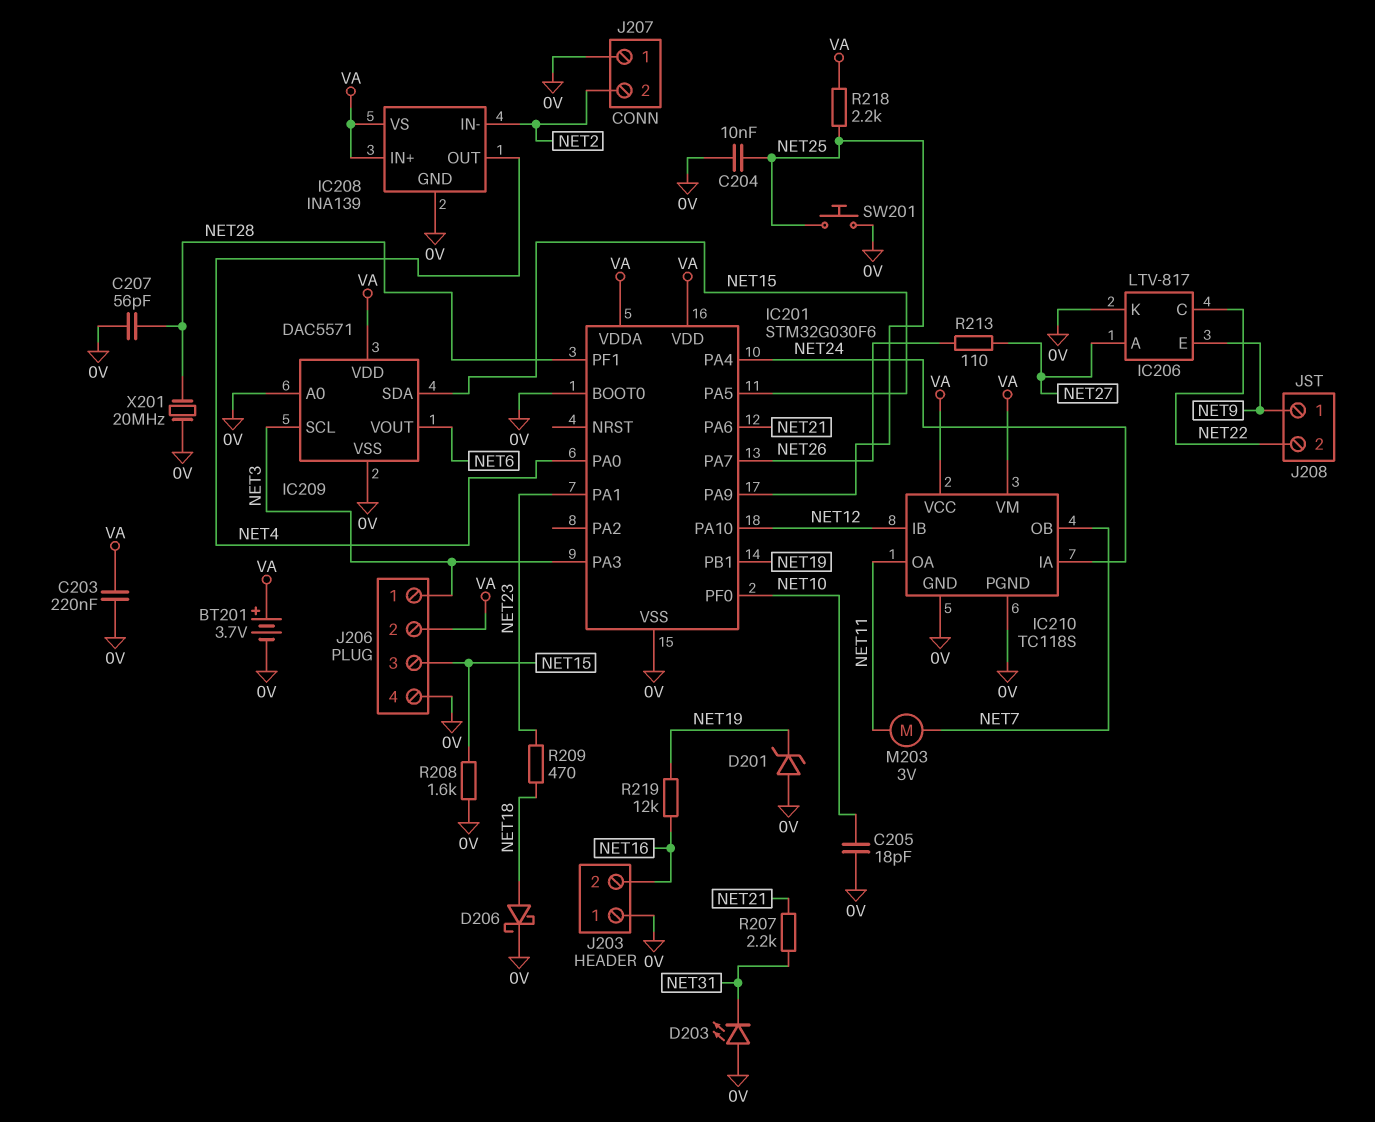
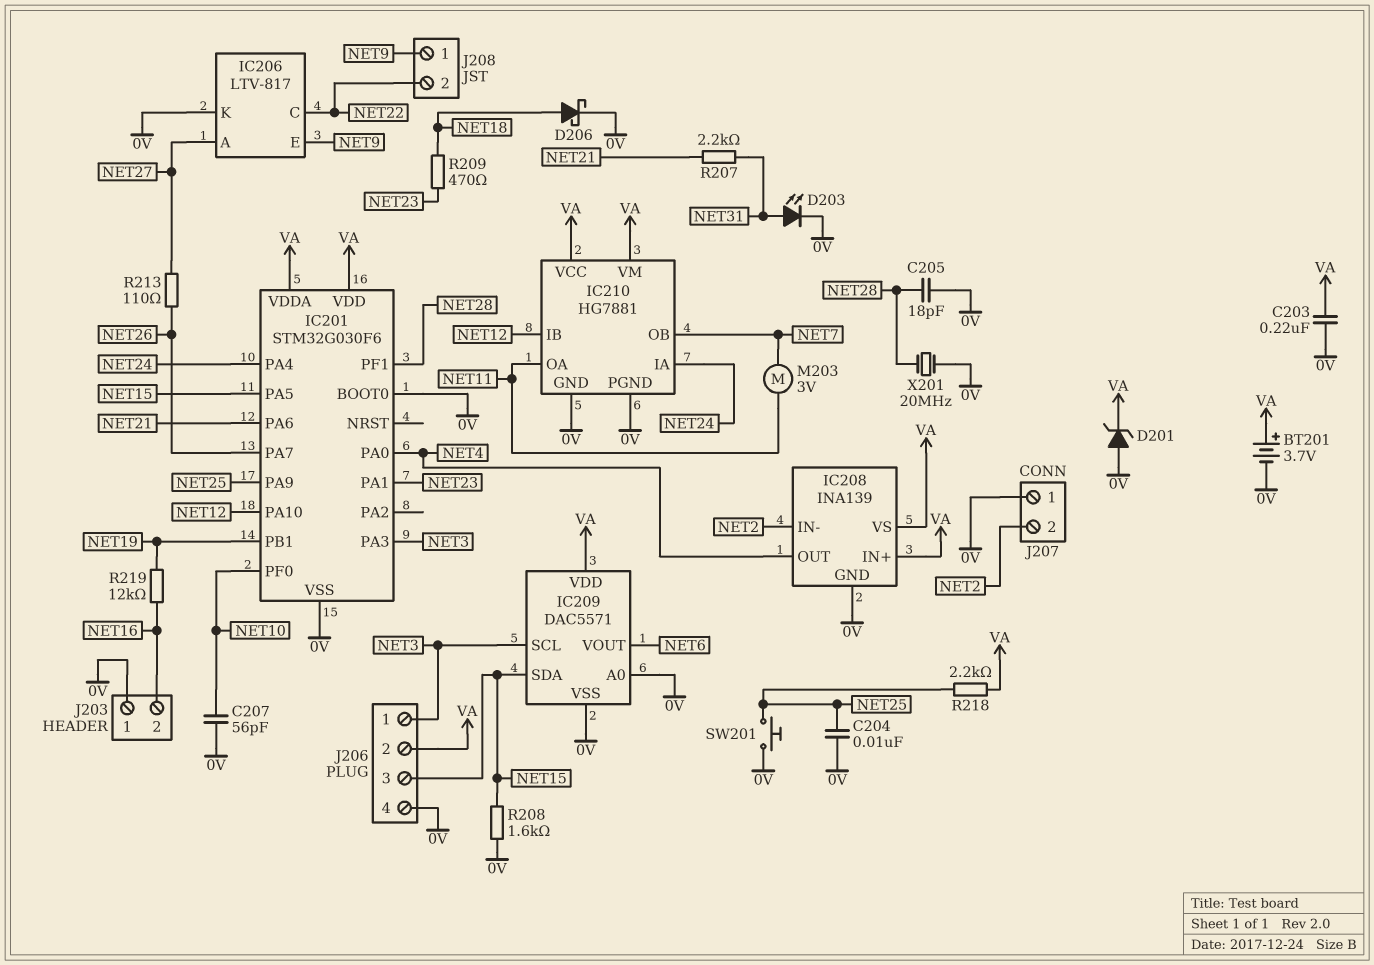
C205: 18pF (0V, NET10) -> 18pF (0V, NET28)
C207: 56pF (0V, NET28) -> 56pF (0V, NET10)
D201: zener (A 0V, K NET19) -> zener (A 0V, K VA)
D203: LED (A 0V, K NET31) -> LED (A NET31, K 0V)
IC210: TC118S -> HG7881

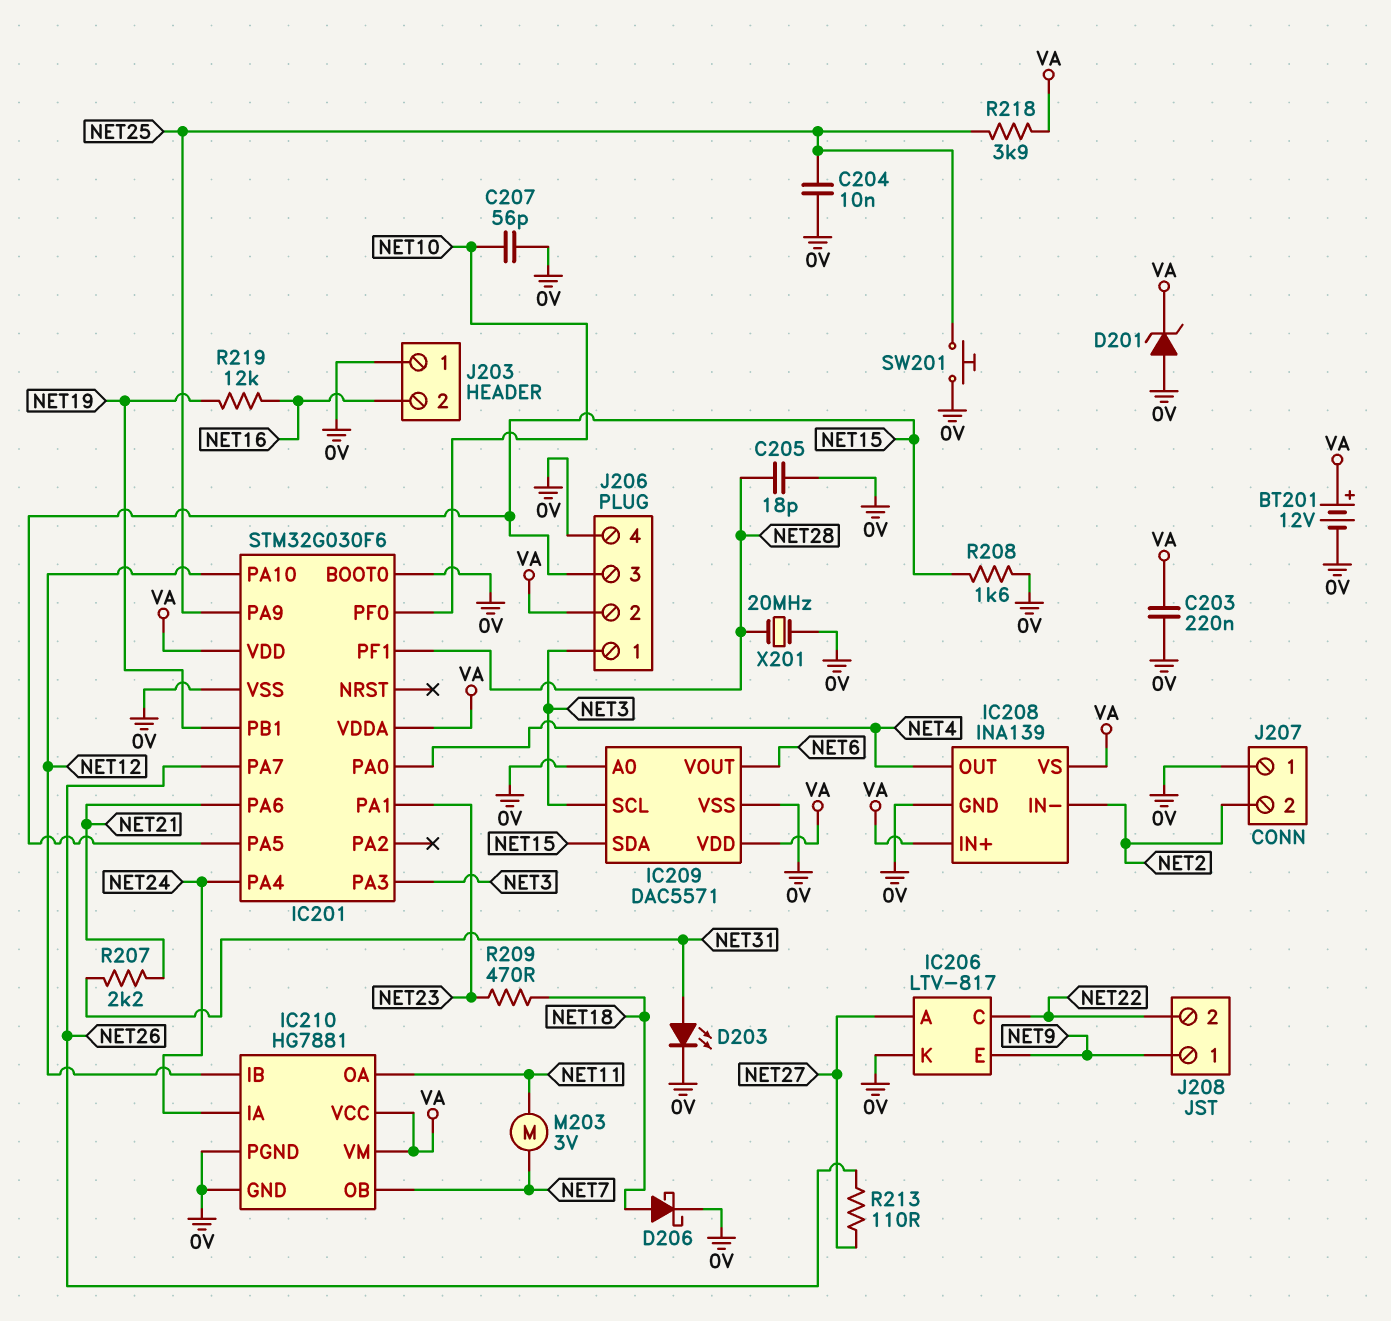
BT201: 3.7V (plus VA, minus 0V) -> 12V (plus VA, minus 0V)
R218: 2.2k (NET25, VA) -> 3.9k (NET25, VA)

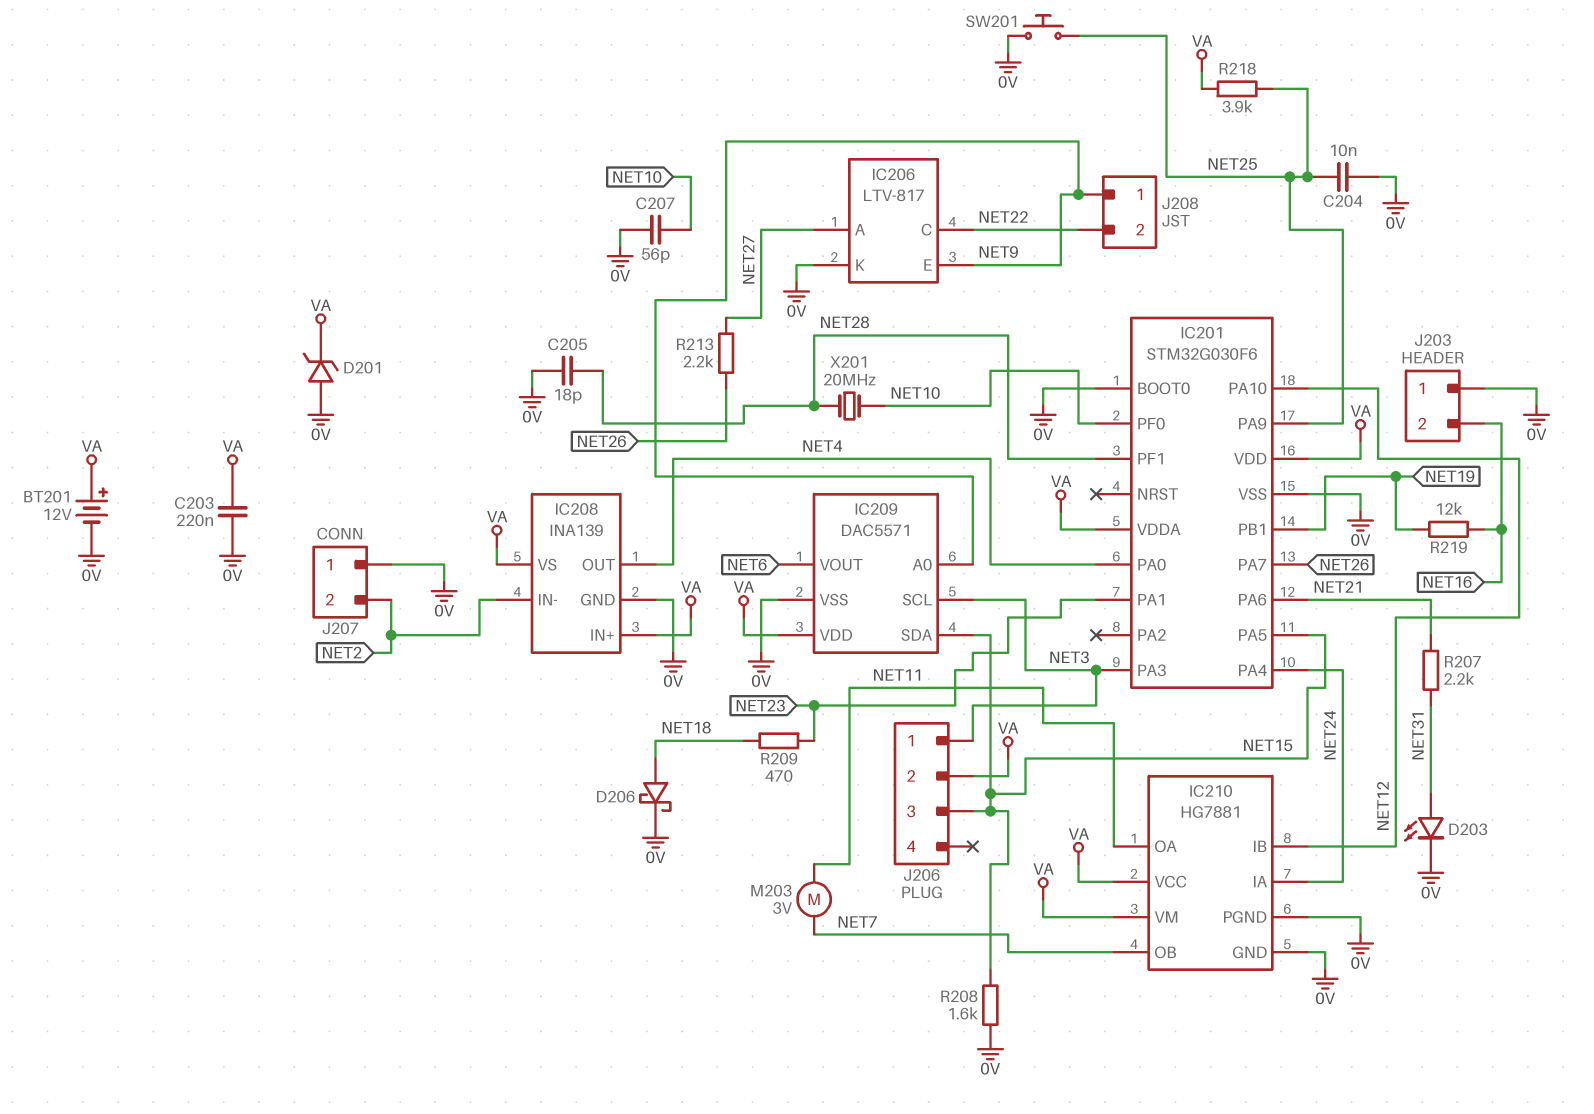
IC209 pin A0: 0V -> NET9
J206 pin 4: 0V -> none
R213: 110 (NET26, NET27) -> 2.2k (NET26, NET27)
X201: 20MHz (0V, NET28) -> 20MHz (NET10, NET28)

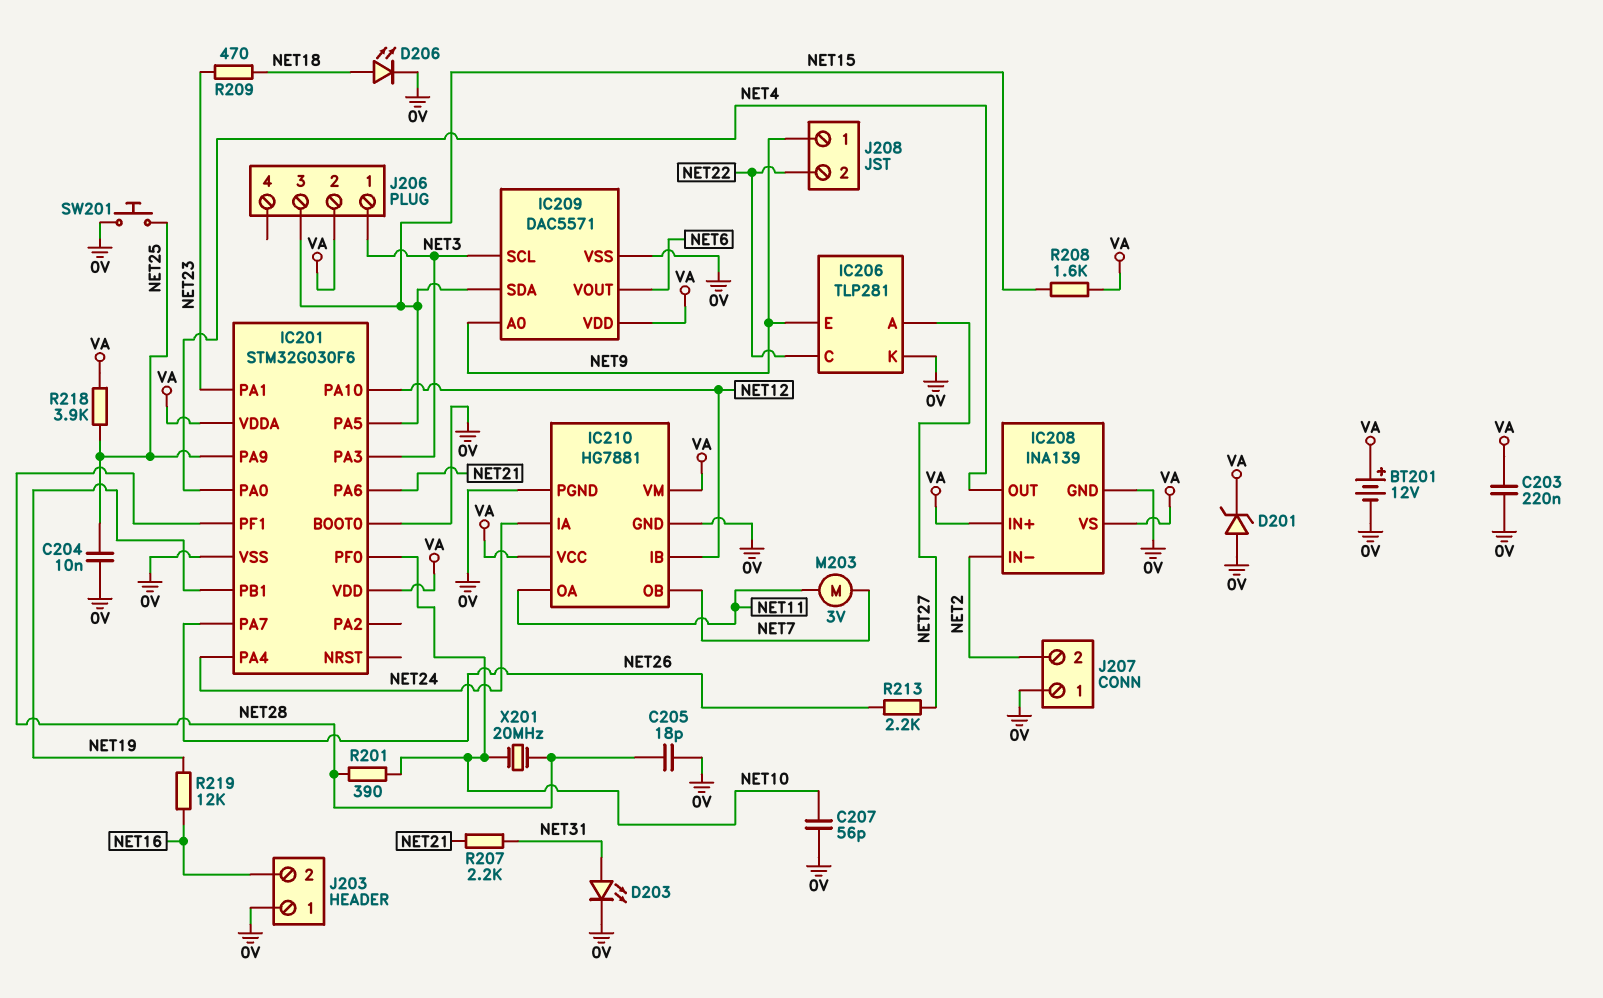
D206: schottky (A NET18, K 0V) -> LED (A NET18, K 0V)
IC206: LTV-817 -> TLP281
R201: none -> 390 (NET10, NET28)
R208: 1.6k (0V, NET15) -> 1.6k (NET15, VA)

